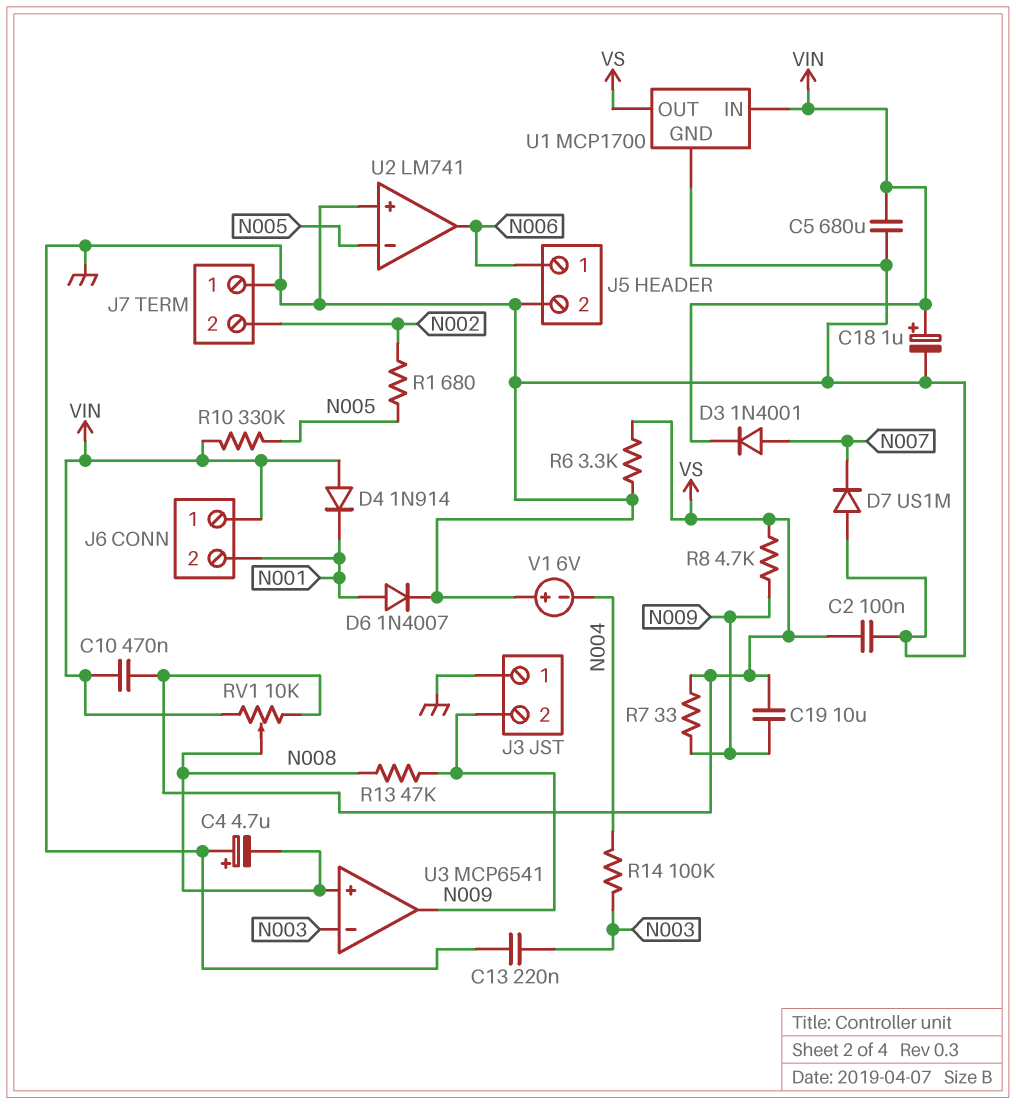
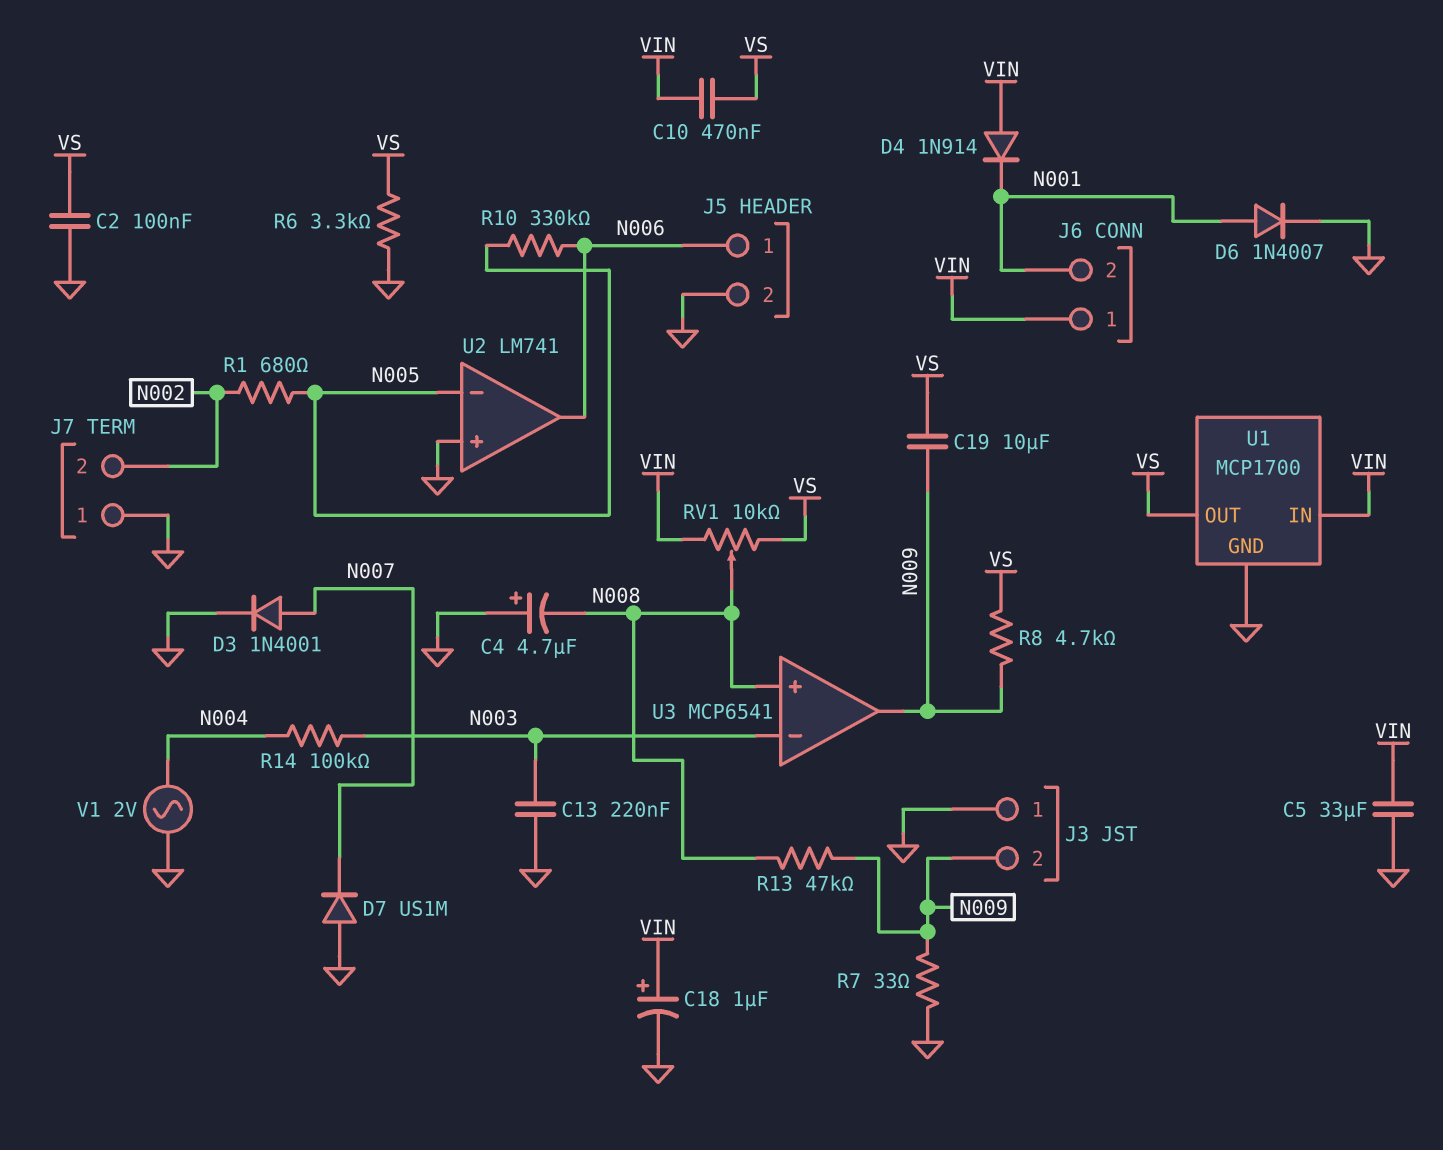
C5: 680uF (GND, VIN) -> 33uF (GND, VIN)
D3: diode 1N4001 (A N007, K VIN) -> diode 1N4001 (A N007, K GND)
R7: 33 (N009, VS) -> 33 (GND, N009)
R10: 330k (N005, VIN) -> 330k (N005, N006)
V1: 6V (plus GND, minus N004) -> AC 2V (GND, N004)

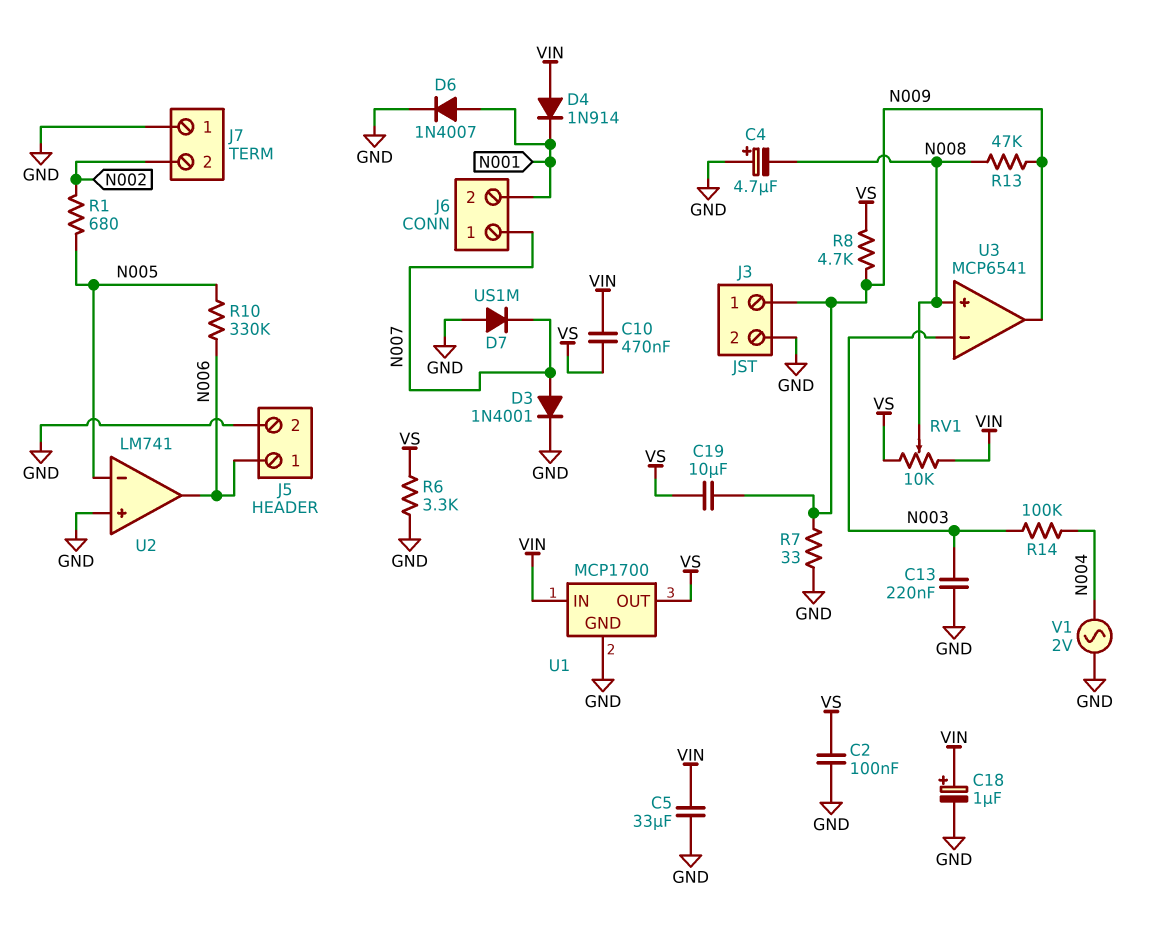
J3 pin 1: GND -> N009
J3 pin 2: N009 -> GND
J6 pin 1: VIN -> N007

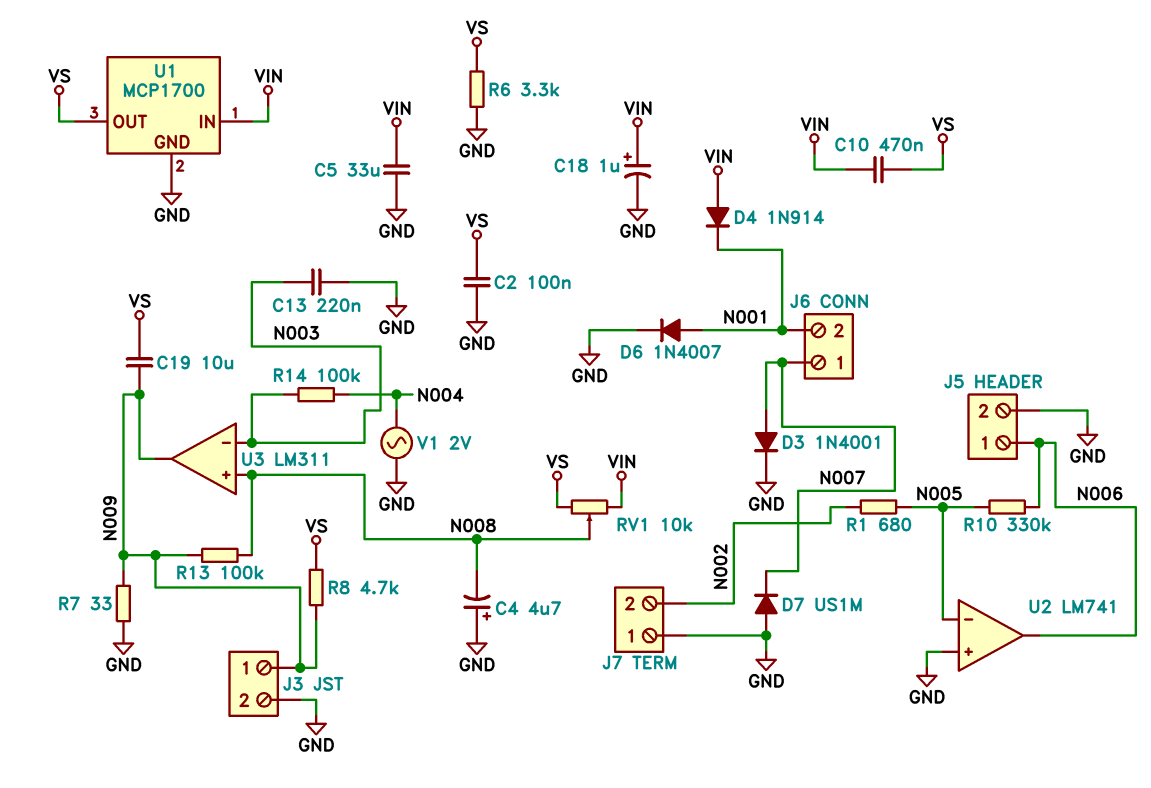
R13: 47k (N008, N009) -> 100k (N008, N009)
U3: MCP6541 -> LM311

